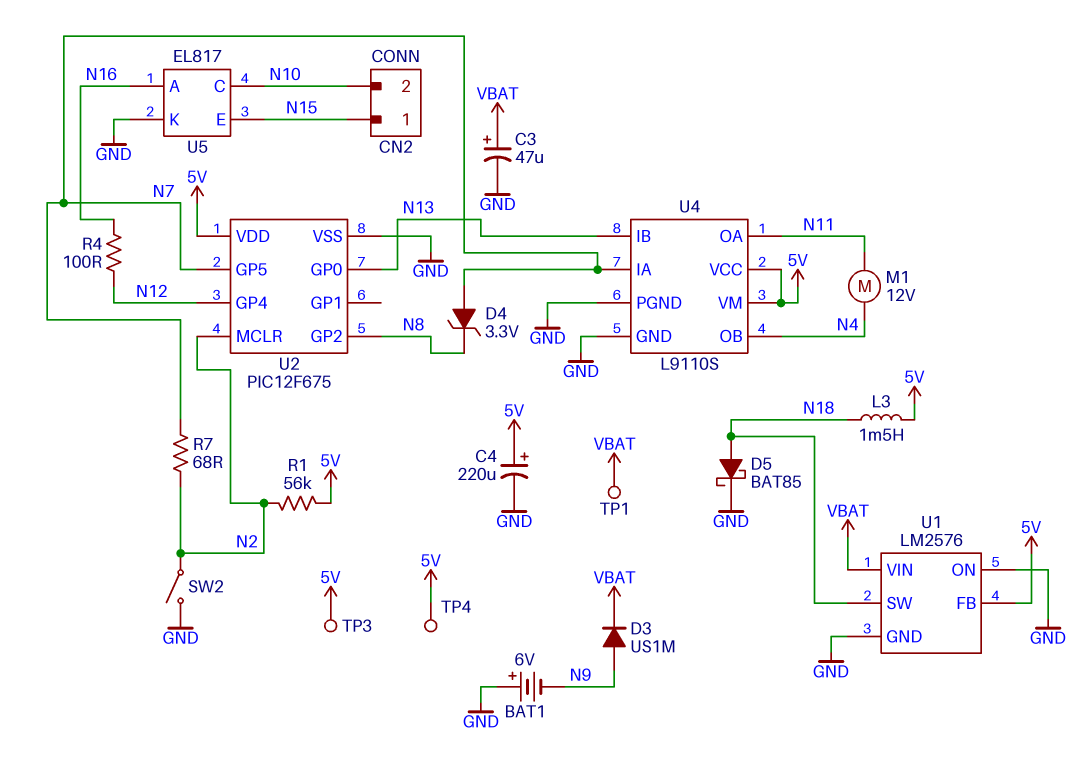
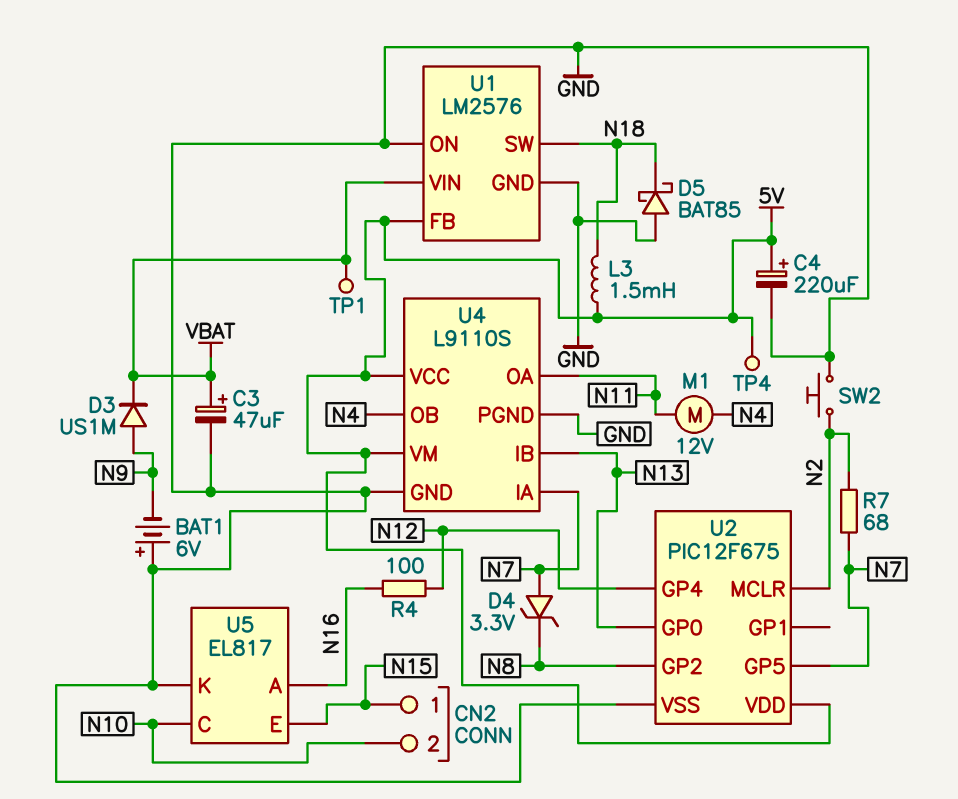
D5: schottky BAT85 (A N18, K GND) -> schottky BAT85 (A GND, K N18)
R1: 56k (5V, N2) -> none
SW2: switch (GND, N2) -> button (GND, N2)
TP3: test point (5V) -> none

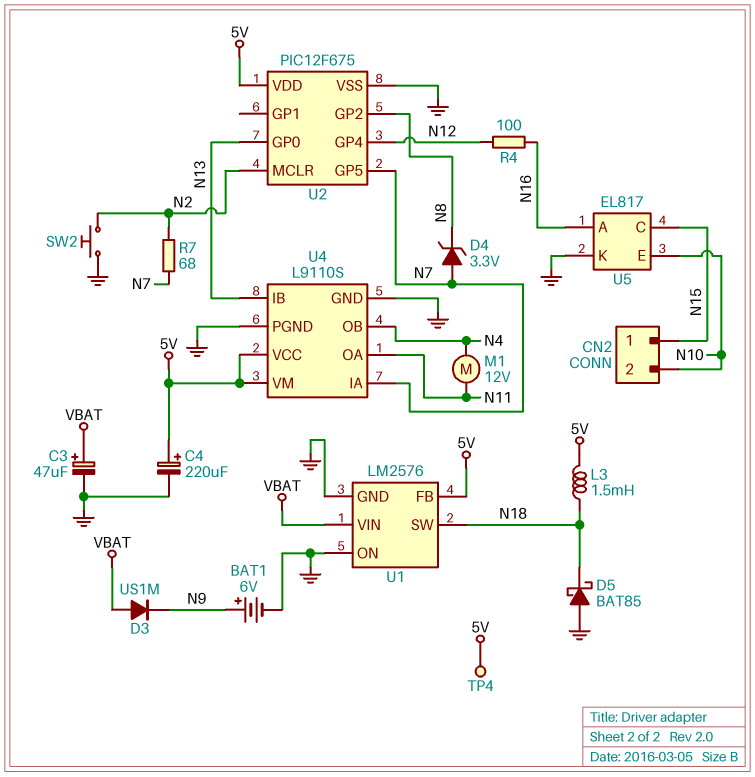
BAT1: 6V (plus GND, minus N9) -> 6V (plus N9, minus GND)
D3: diode US1M (A N9, K VBAT) -> diode US1M (A VBAT, K N9)
TP1: test point (VBAT) -> none
U5 pin C: N10 -> N15
U5 pin E: N15 -> N10

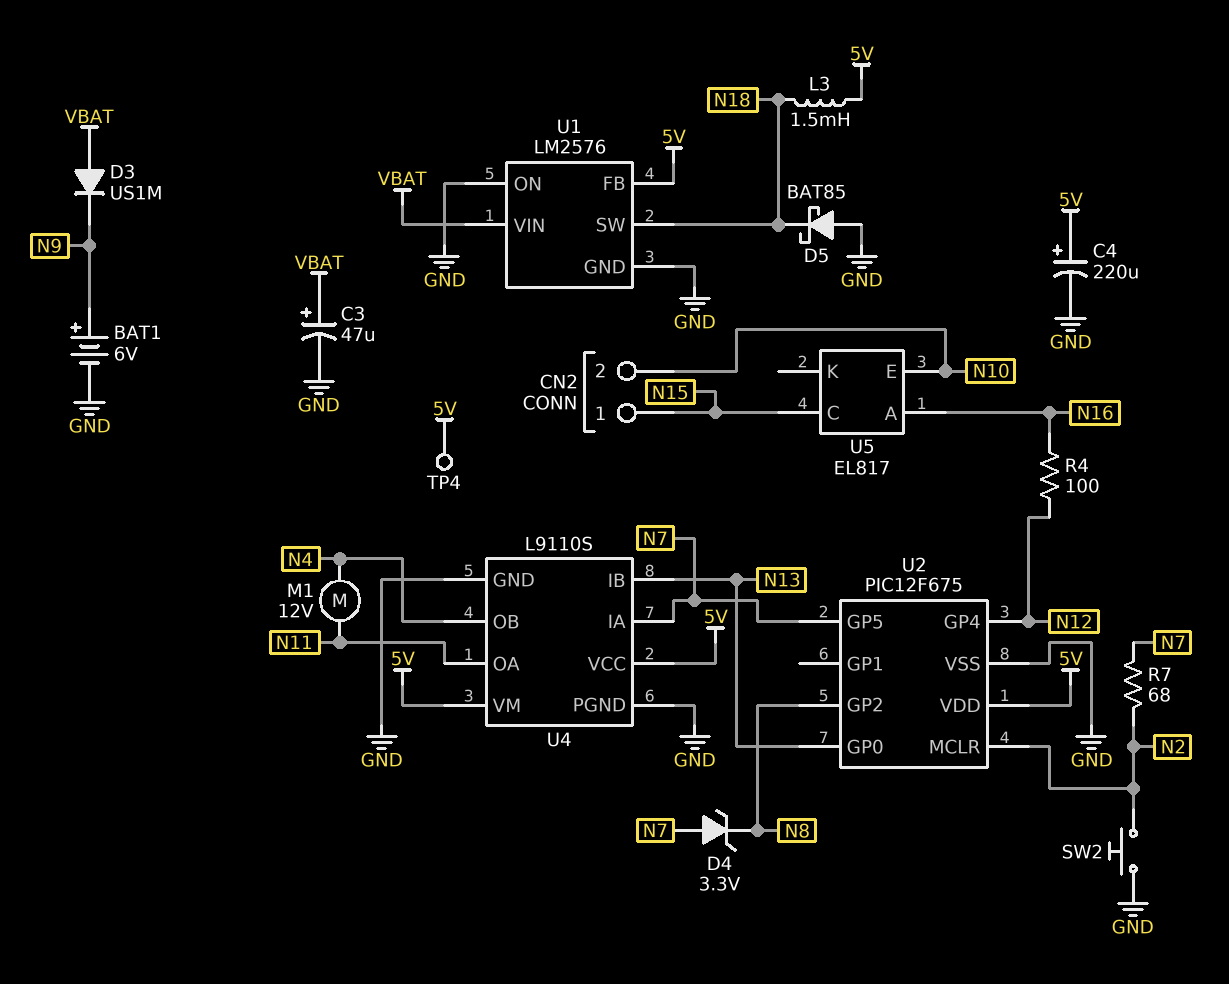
U5 pin K: GND -> none

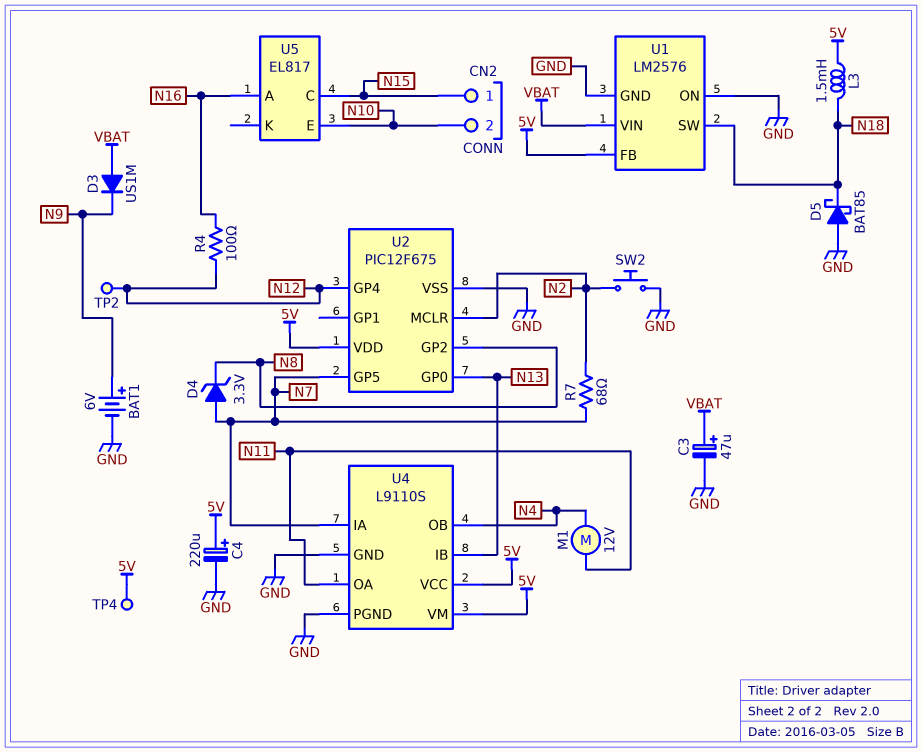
TP2: none -> test point (N12)

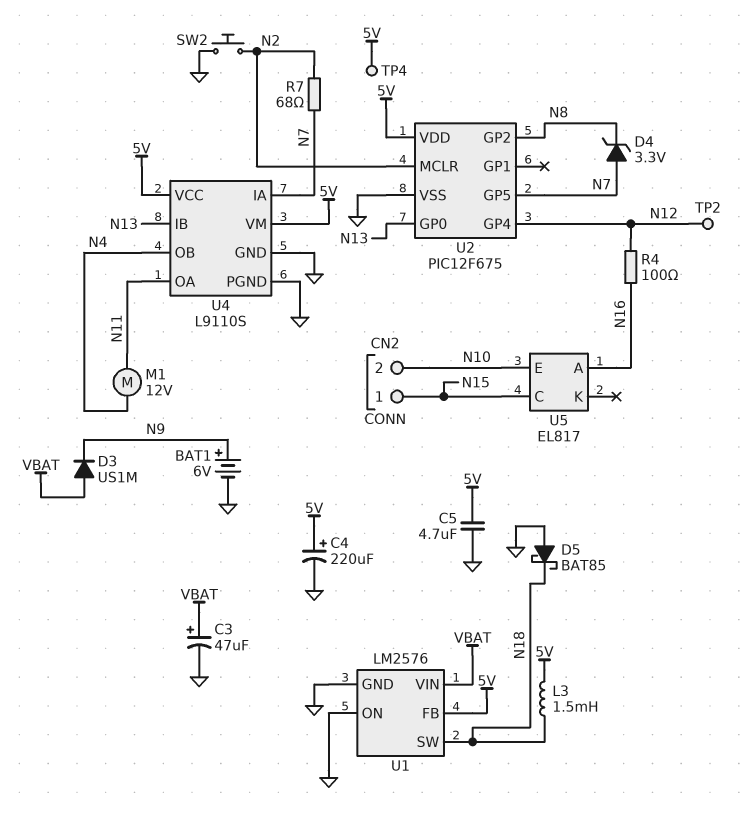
C5: none -> 4.7uF (5V, GND)

